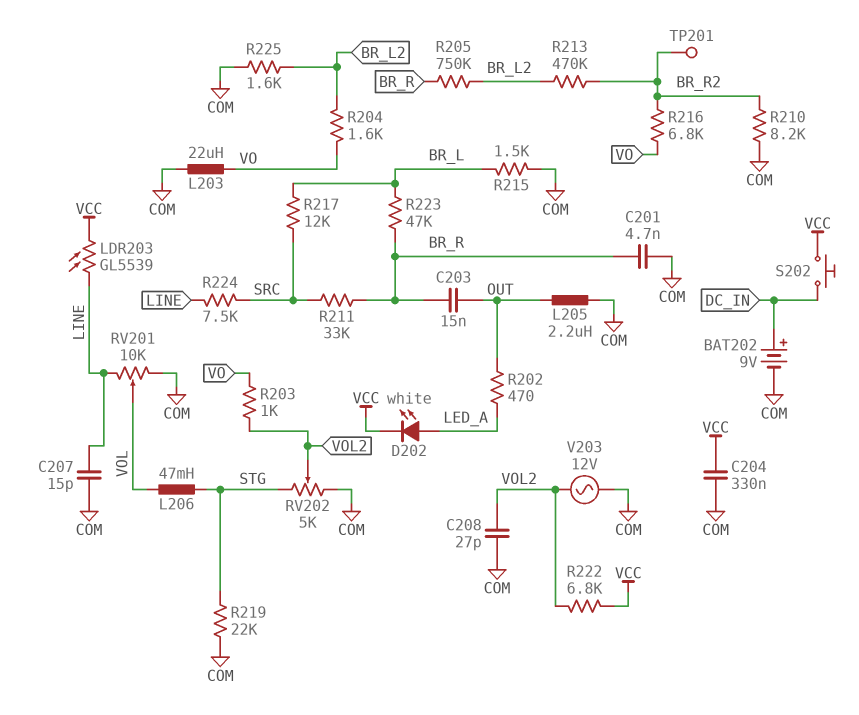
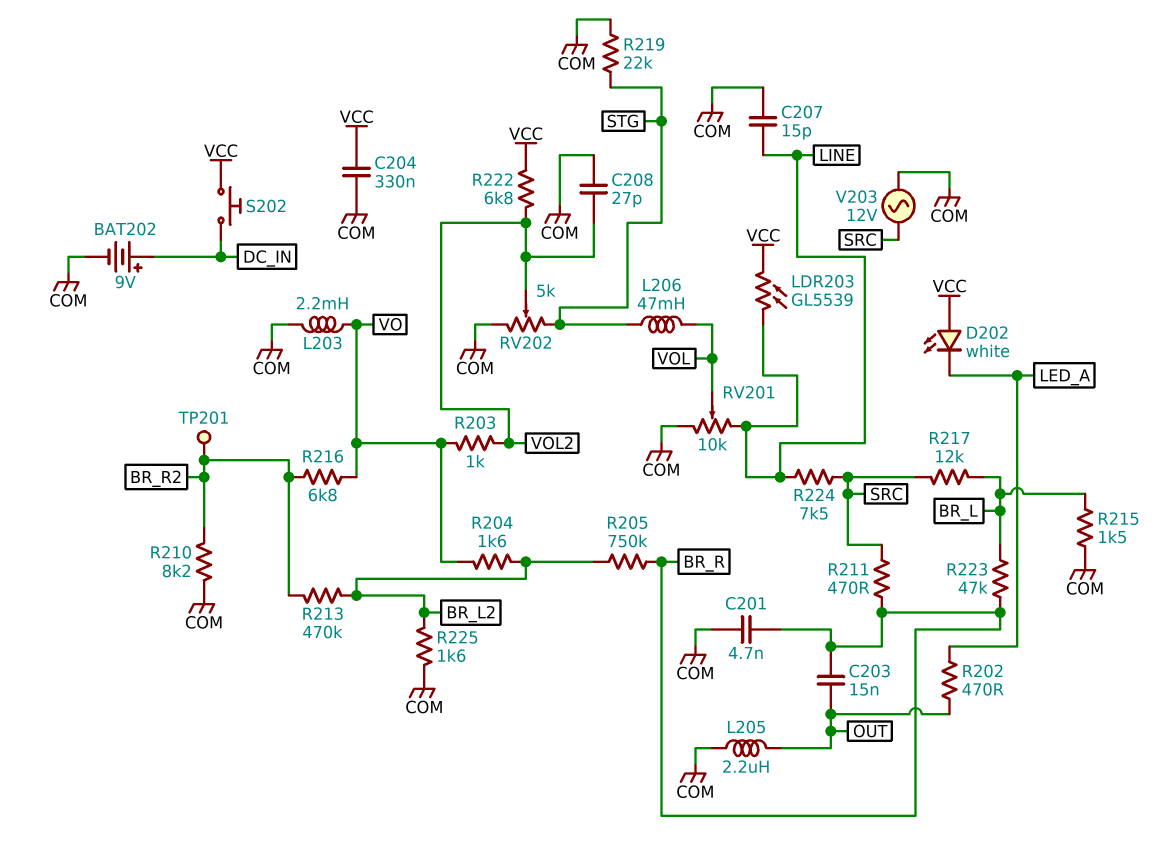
D202: LED white (A LED_A, K VCC) -> LED white (A VCC, K LED_A)
L203: 22uH (COM, VO) -> 2.2mH (COM, VO)
R211: 33k (BR_R, SRC) -> 470 (BR_R, SRC)
V203: AC 12V (COM, VOL2) -> AC 12V (COM, SRC)

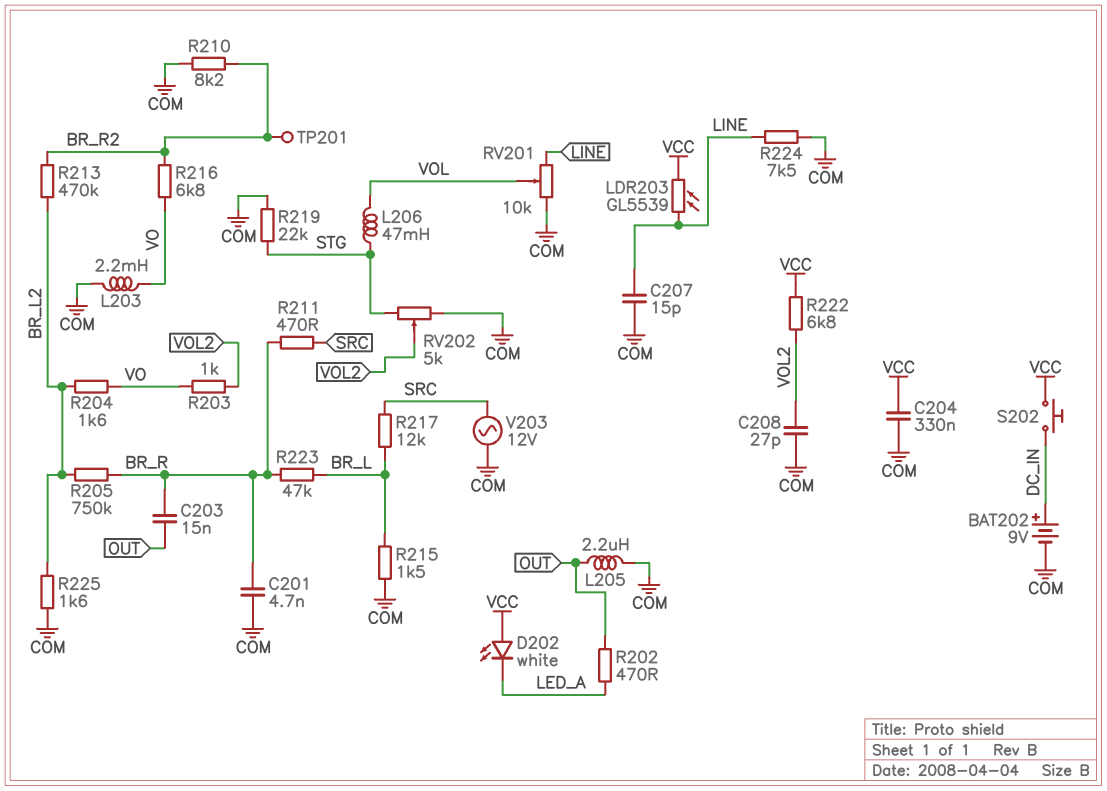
R224: 7.5k (LINE, SRC) -> 7.5k (COM, LINE)

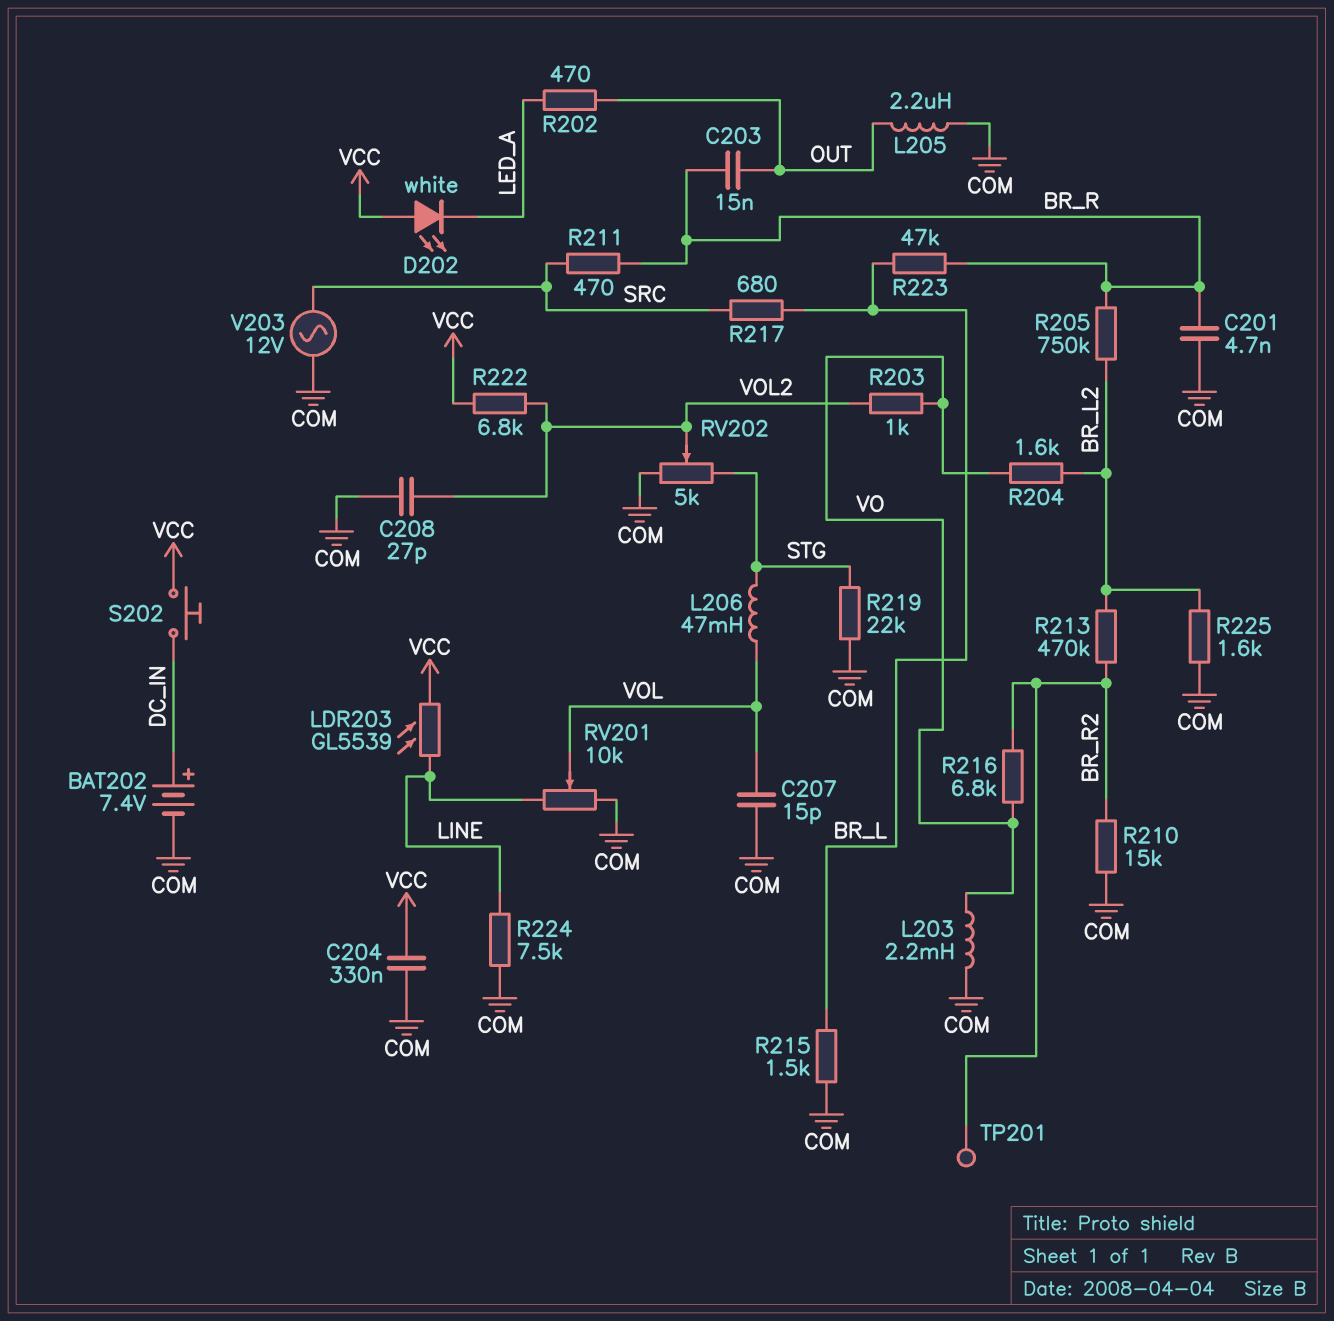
BAT202: 9V (plus DC_IN, minus COM) -> 7.4V (plus DC_IN, minus COM)
C207: 15pF (COM, LINE) -> 15pF (COM, VOL)
R210: 8.2k (BR_R2, COM) -> 15k (BR_R2, COM)
R217: 12k (BR_L, SRC) -> 680 (BR_L, SRC)

